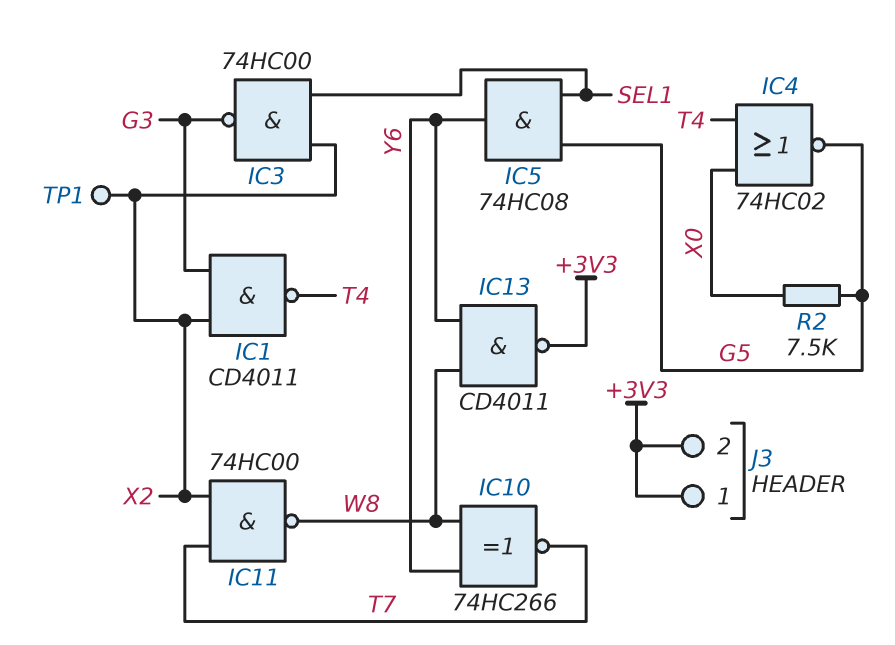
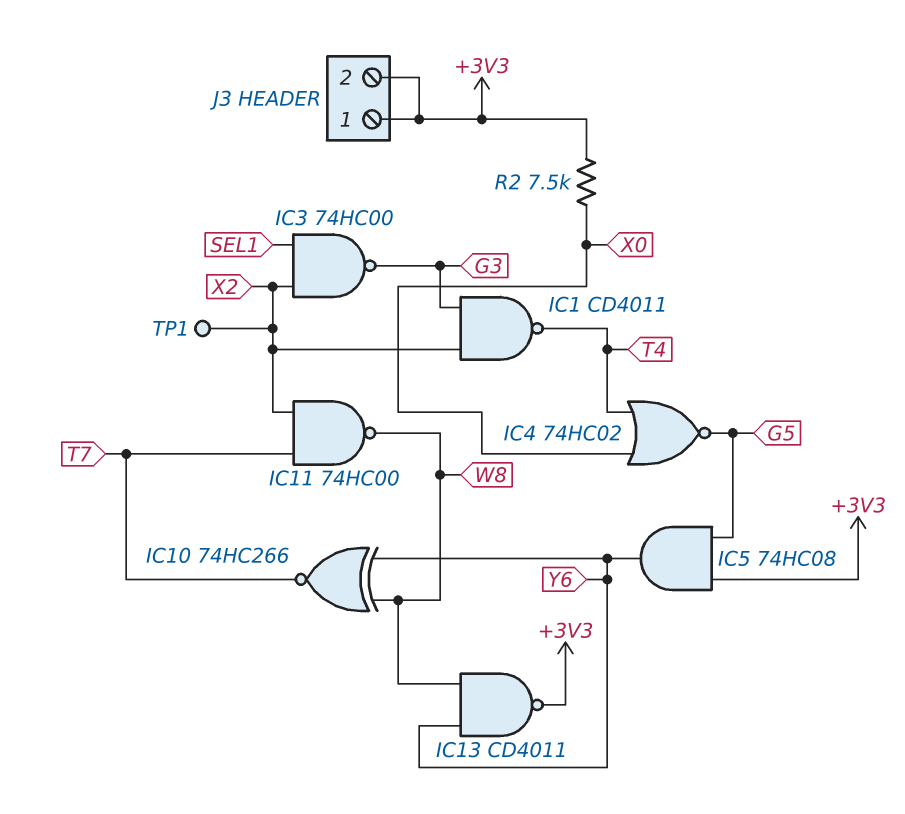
IC5: AND 74HC08 (in G5, in SEL1, out Y6) -> AND 74HC08 (in +3V3, in G5, out Y6)
R2: 7.5k (G5, X0) -> 7.5k (+3V3, X0)

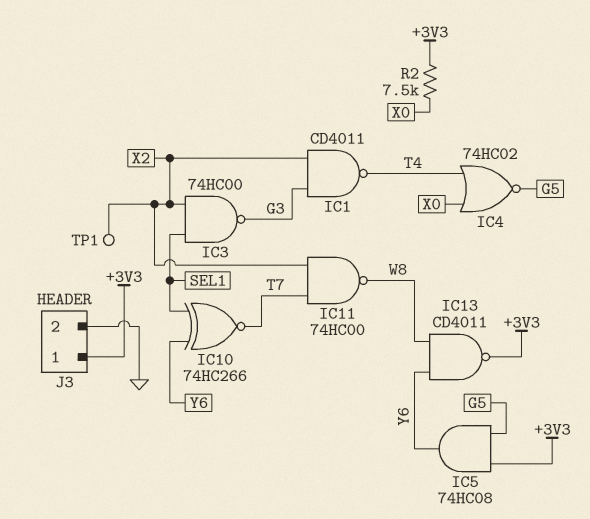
IC10: XNOR 74HC266 (in W8, in Y6, out T7) -> XNOR 74HC266 (in SEL1, in Y6, out T7)
J3 pin 2: +3V3 -> GND

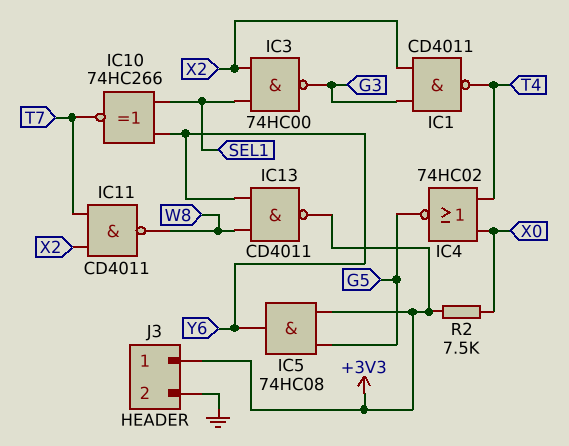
IC11: NAND 74HC00 (in T7, in X2, out W8) -> NAND CD4011 (in T7, in X2, out W8)
TP1: test point (X2) -> none

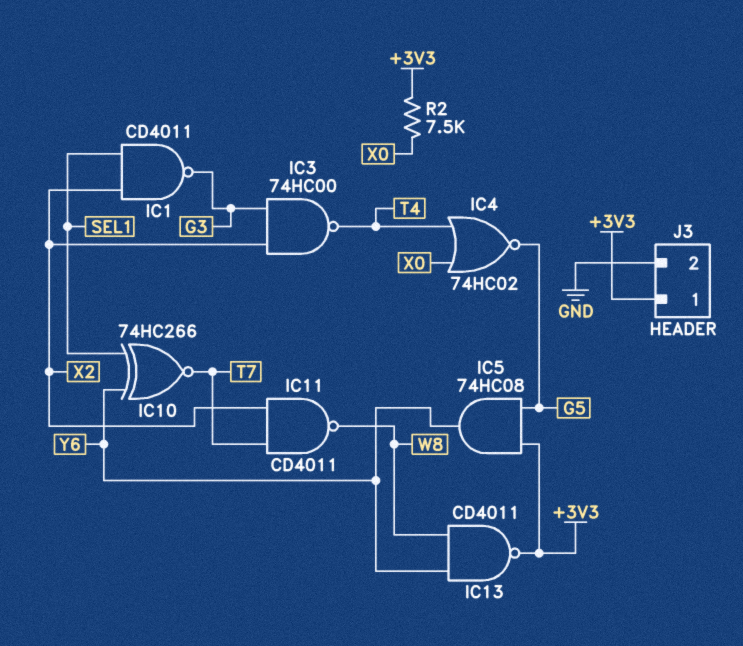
IC1: NAND CD4011 (in G3, in X2, out T4) -> NAND CD4011 (in SEL1, in X2, out G3)
IC3: NAND 74HC00 (in SEL1, in X2, out G3) -> NAND 74HC00 (in G3, in X2, out T4)

